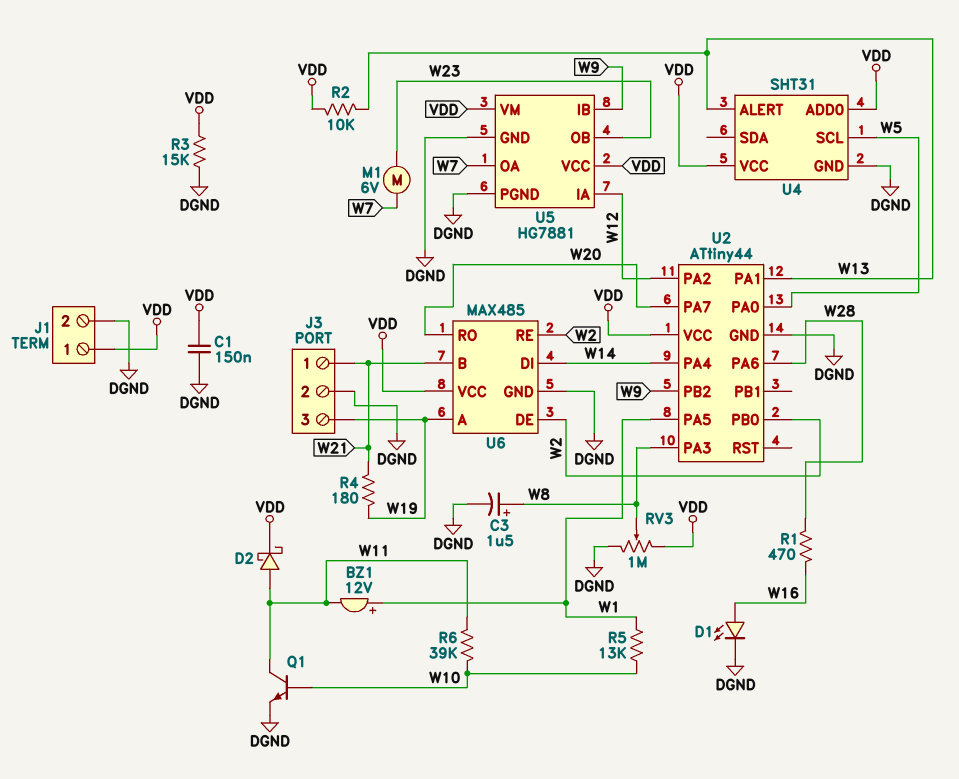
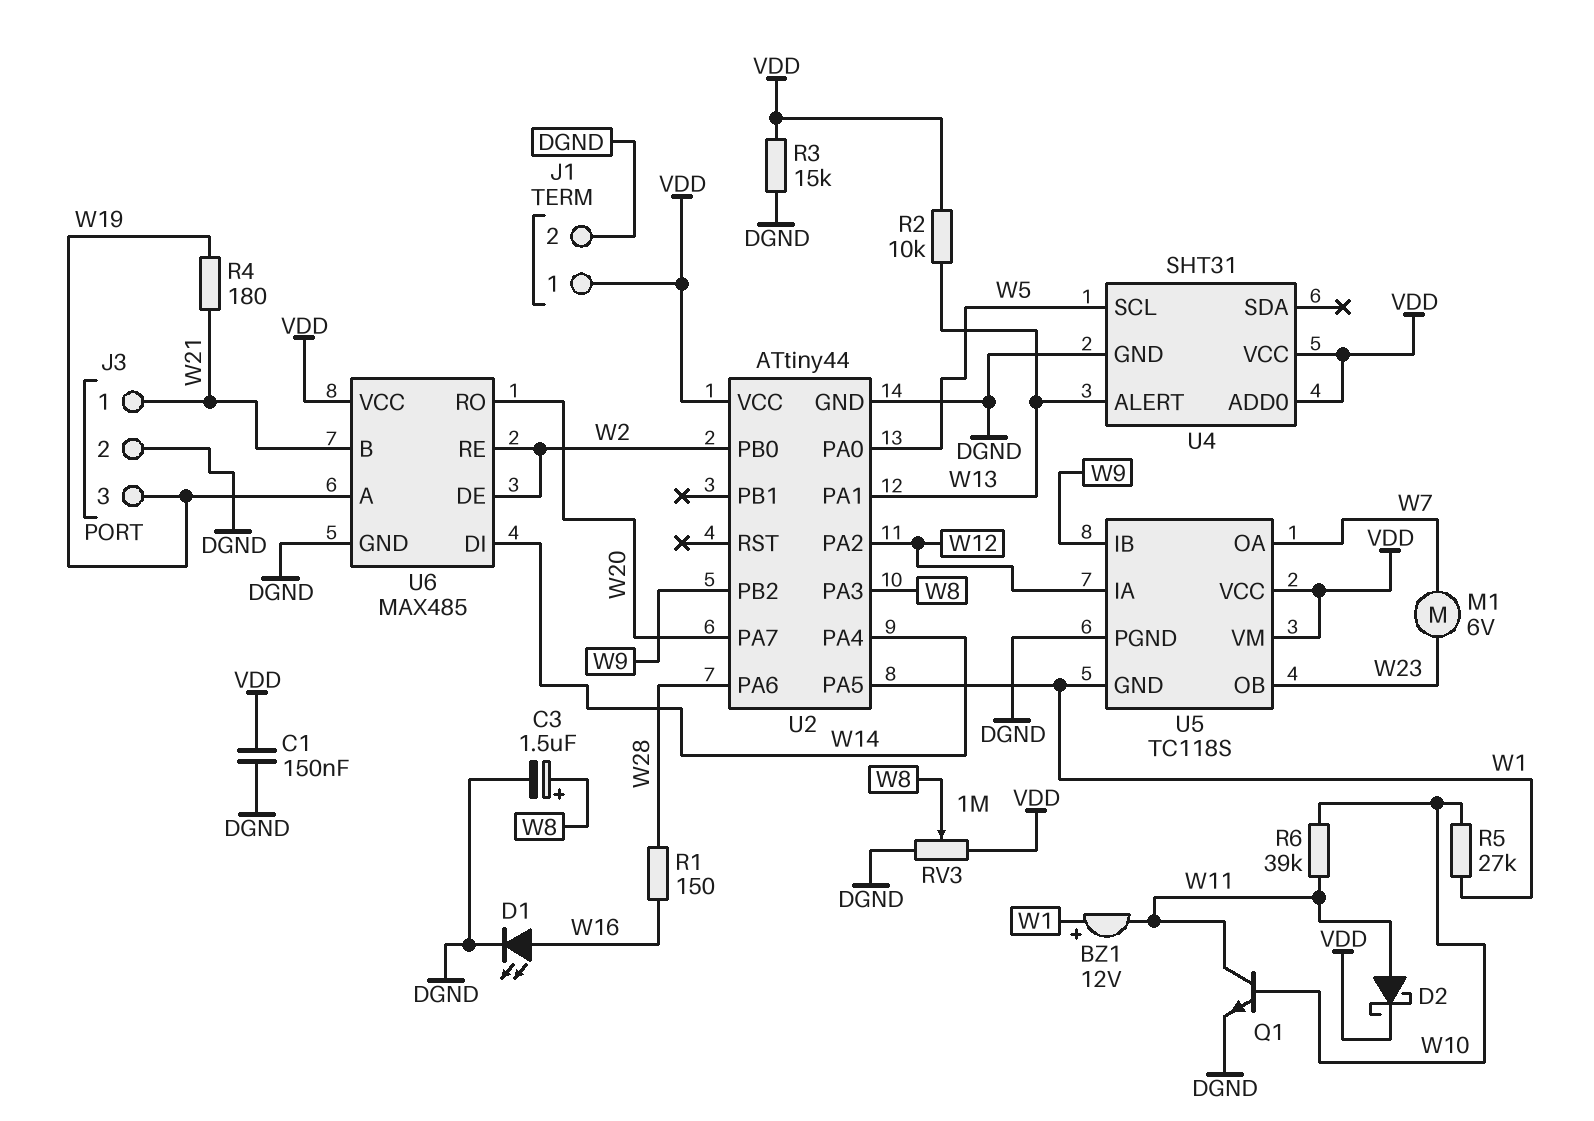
R1: 470 (W16, W28) -> 150 (W16, W28)
R5: 13k (W1, W10) -> 27k (W1, W10)
U5: HG7881 -> TC118S
U5 pin GND: DGND -> W1

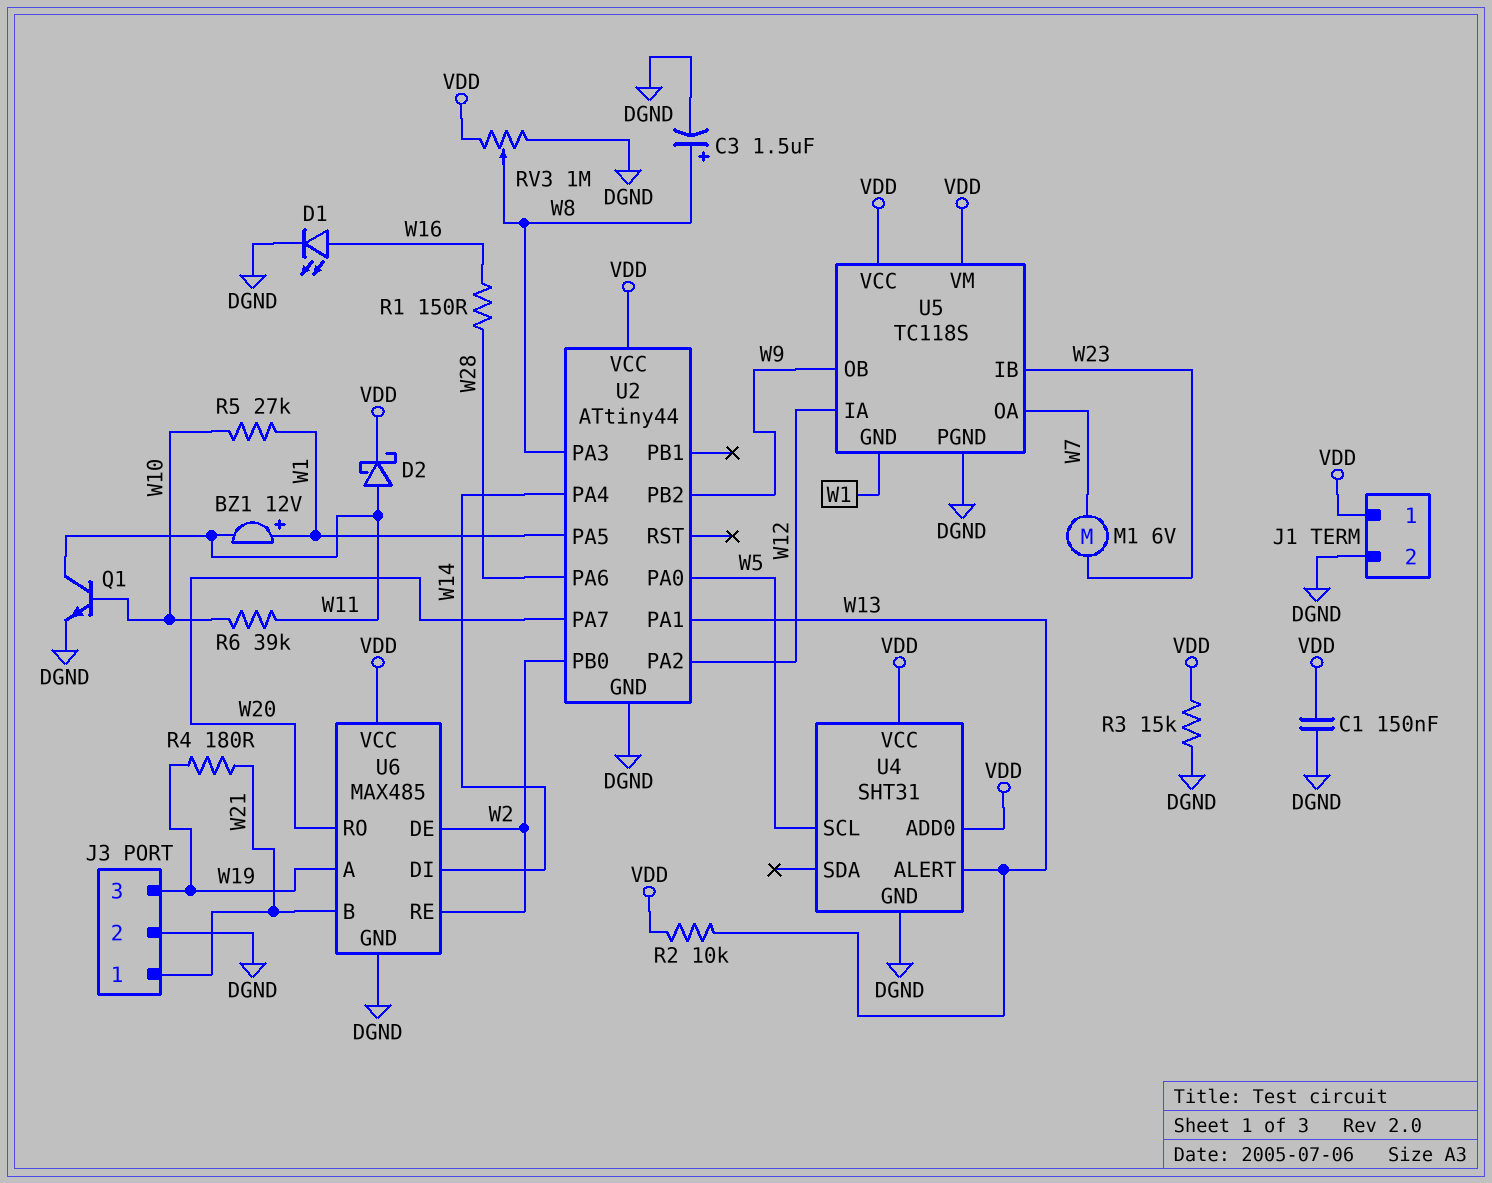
U5 pin IB: W9 -> W23
U5 pin OB: W23 -> W9

